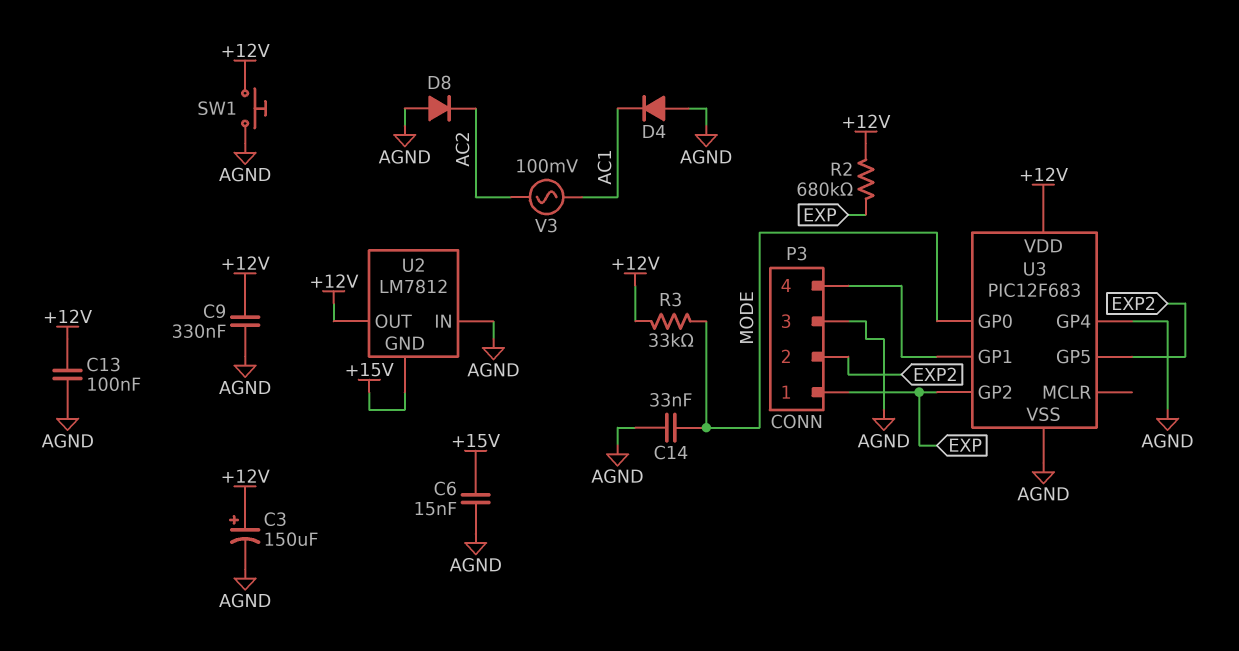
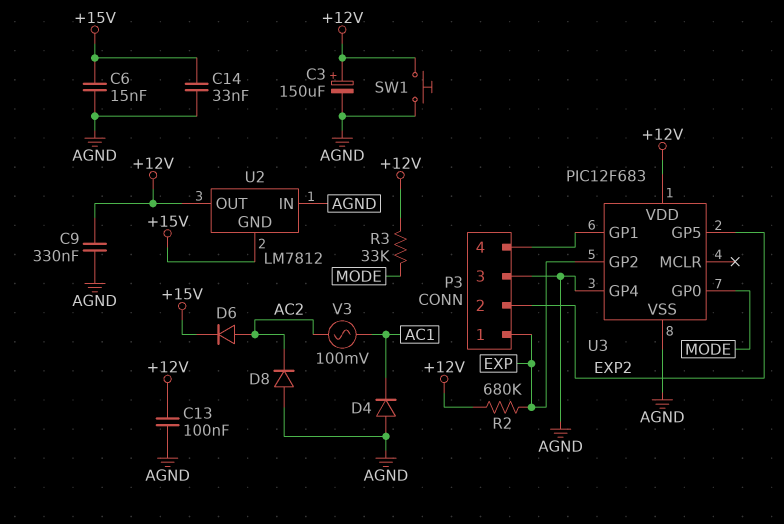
C14: 33nF (AGND, MODE) -> 33nF (+15V, AGND)
D6: none -> diode (A AC2, K +15V)

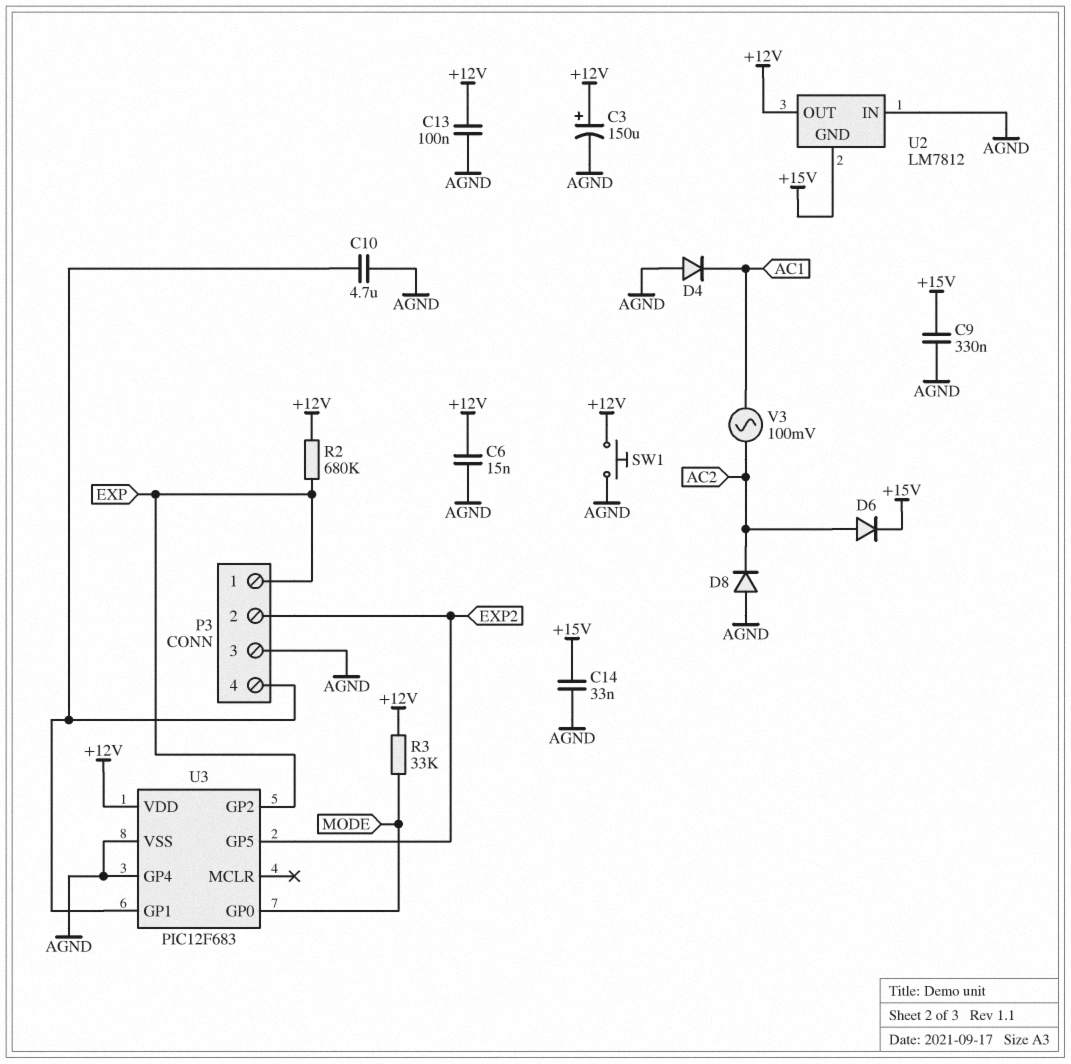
C6: 15nF (+15V, AGND) -> 15nF (+12V, AGND)
C9: 330nF (+12V, AGND) -> 330nF (+15V, AGND)
C10: none -> 4.7uF (AGND, P3/4)

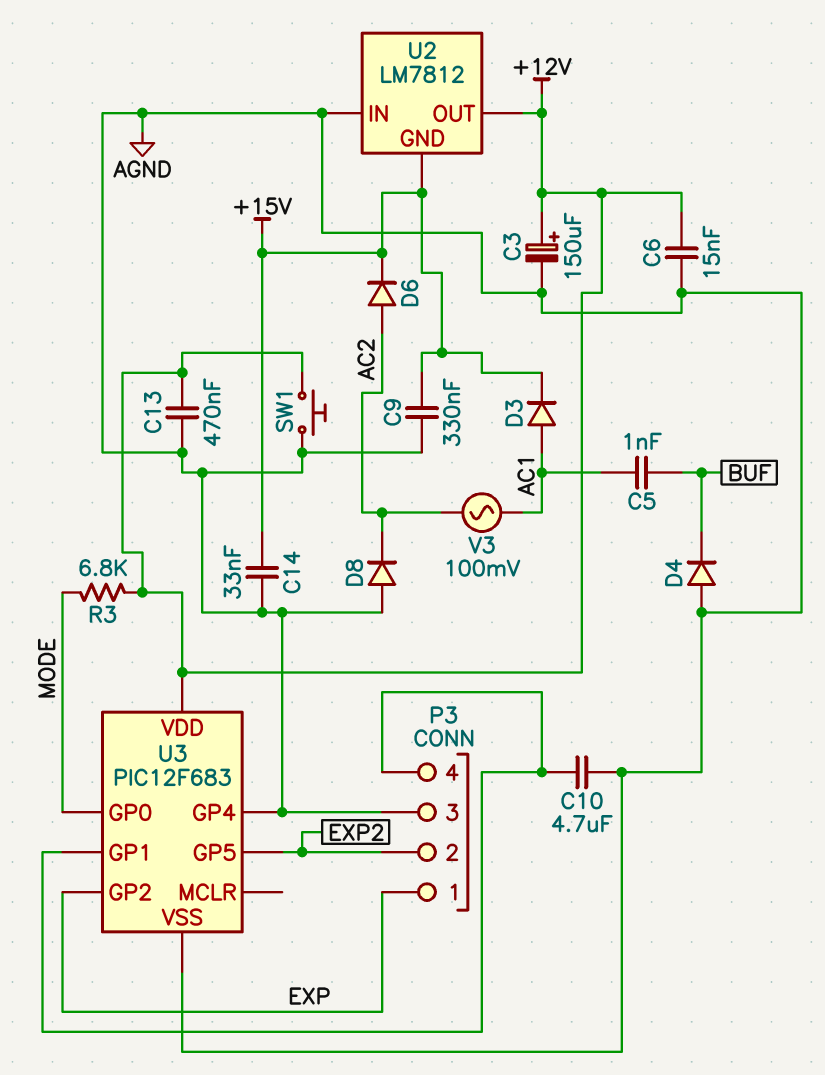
C5: none -> 1nF (AC1, BUF)
C13: 100nF (+12V, AGND) -> 470nF (+12V, AGND)
D3: none -> diode (A AC1, K +15V)
D4: diode (A AGND, K AC1) -> diode (A AGND, K BUF)
R2: 680k (+12V, EXP) -> none
R3: 33k (+12V, MODE) -> 6.8k (+12V, MODE)

